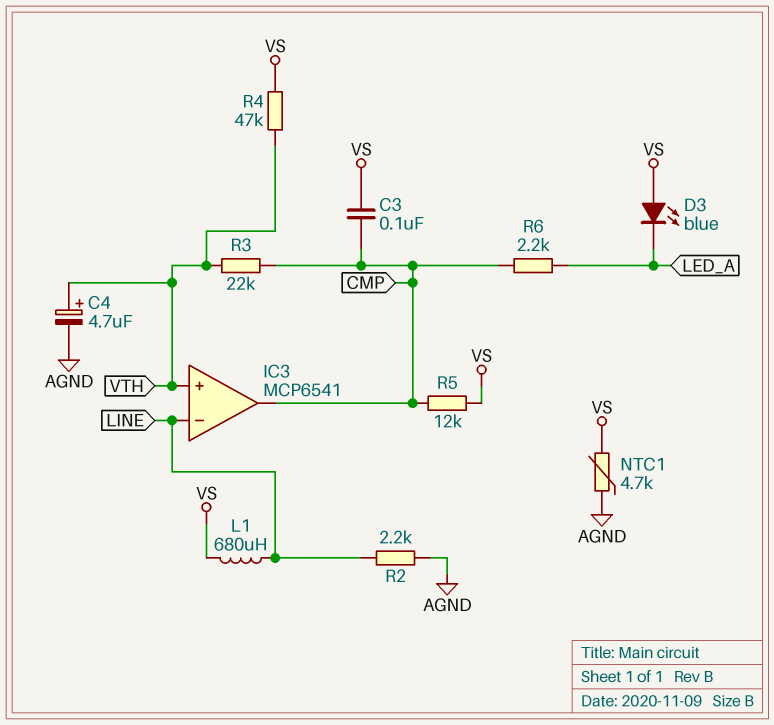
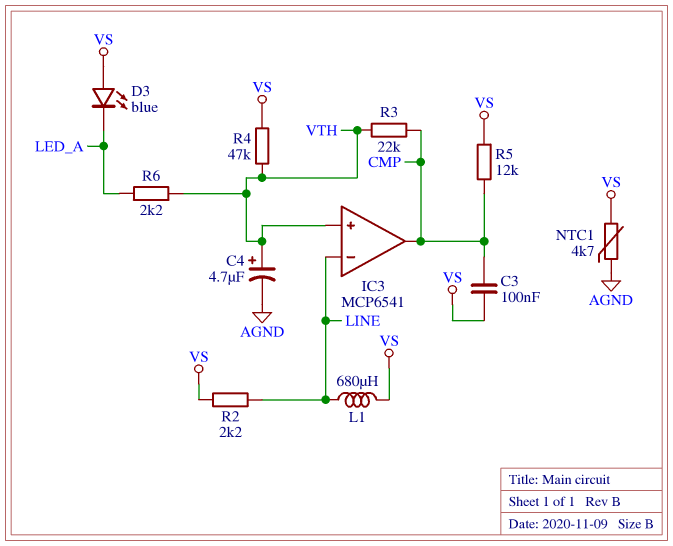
R2: 2.2k (AGND, LINE) -> 2.2k (LINE, VS)
R6: 2.2k (CMP, LED_A) -> 2.2k (LED_A, VTH)

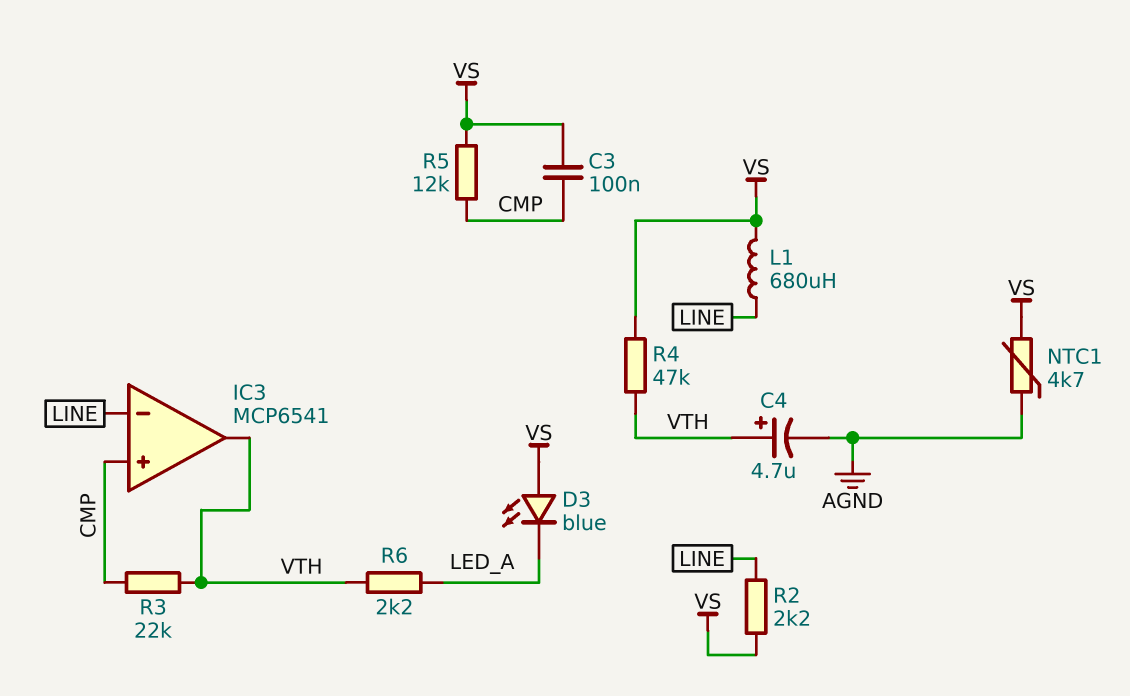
IC3 pin in+: VTH -> CMP
IC3 pin out: CMP -> VTH

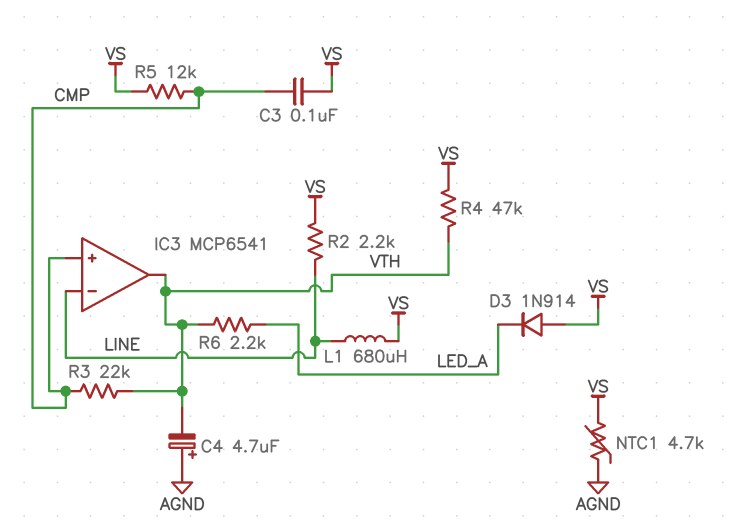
C4: 4.7uF (plus VTH, minus AGND) -> 4.7uF (plus AGND, minus VTH)
D3: LED blue (A VS, K LED_A) -> diode 1N914 (A VS, K LED_A)

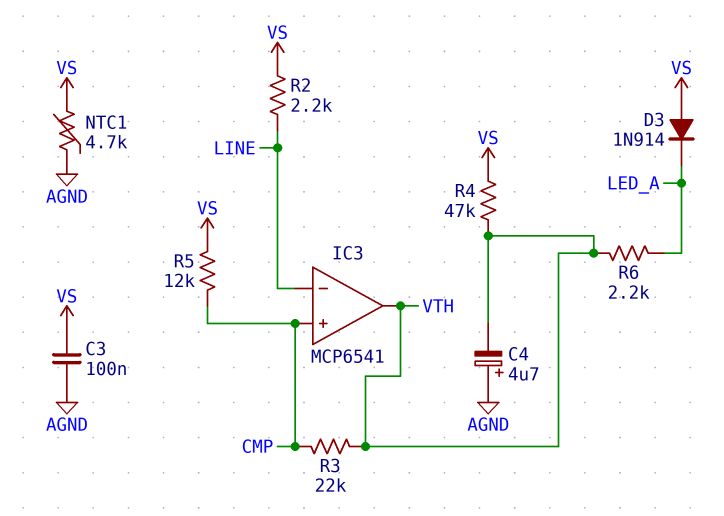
C3: 100nF (CMP, VS) -> 100nF (AGND, VS)
L1: 680uH (LINE, VS) -> none

